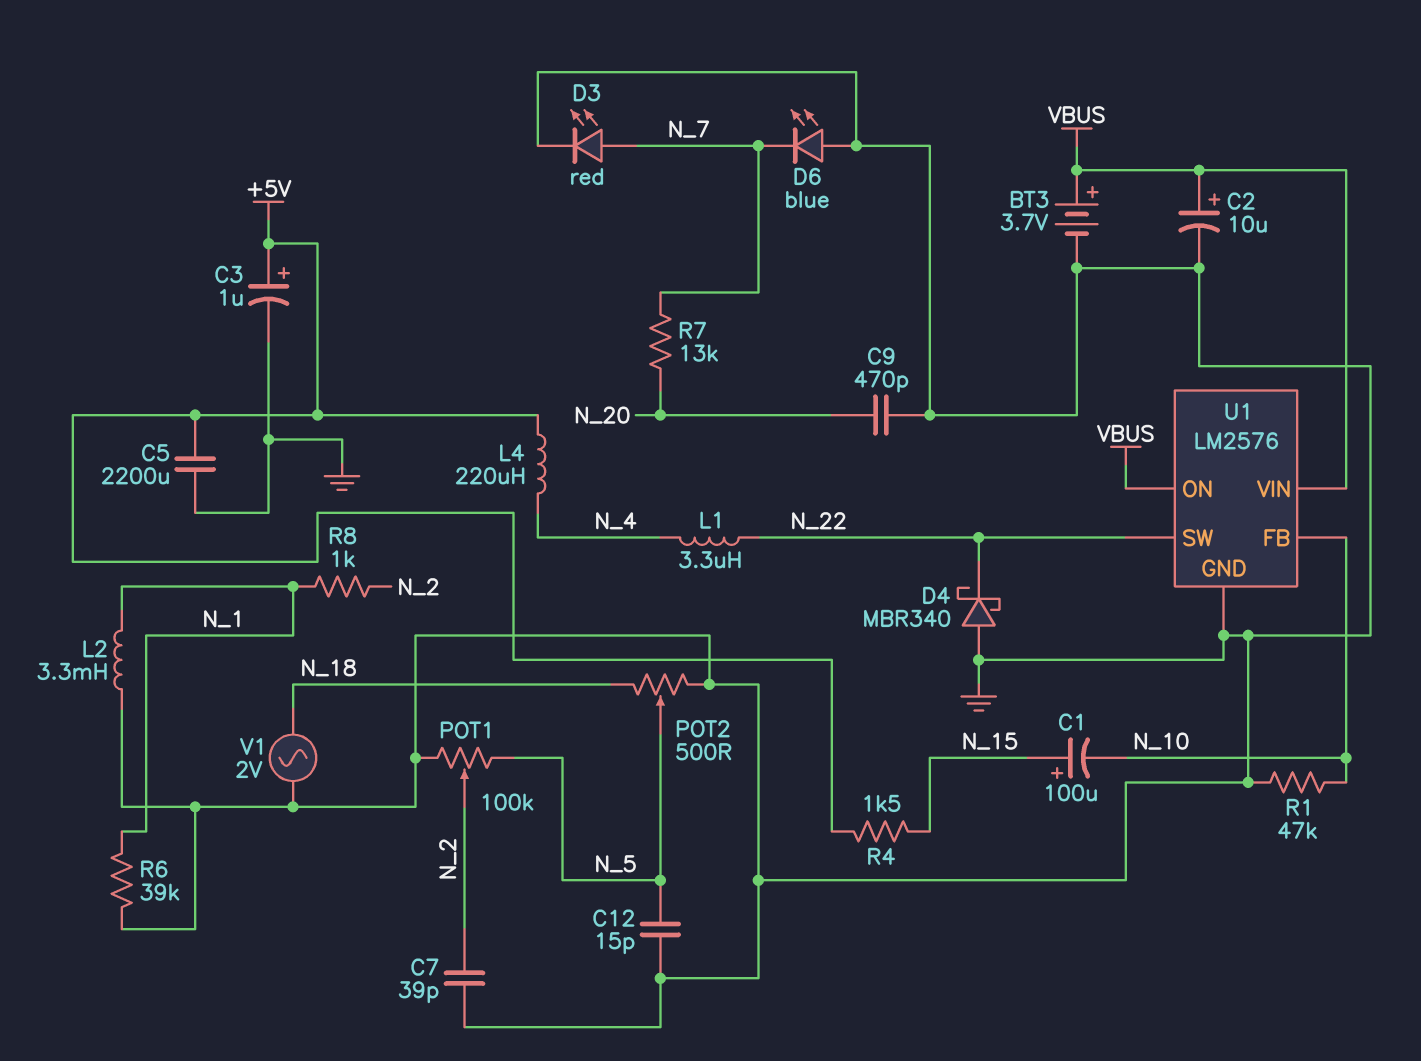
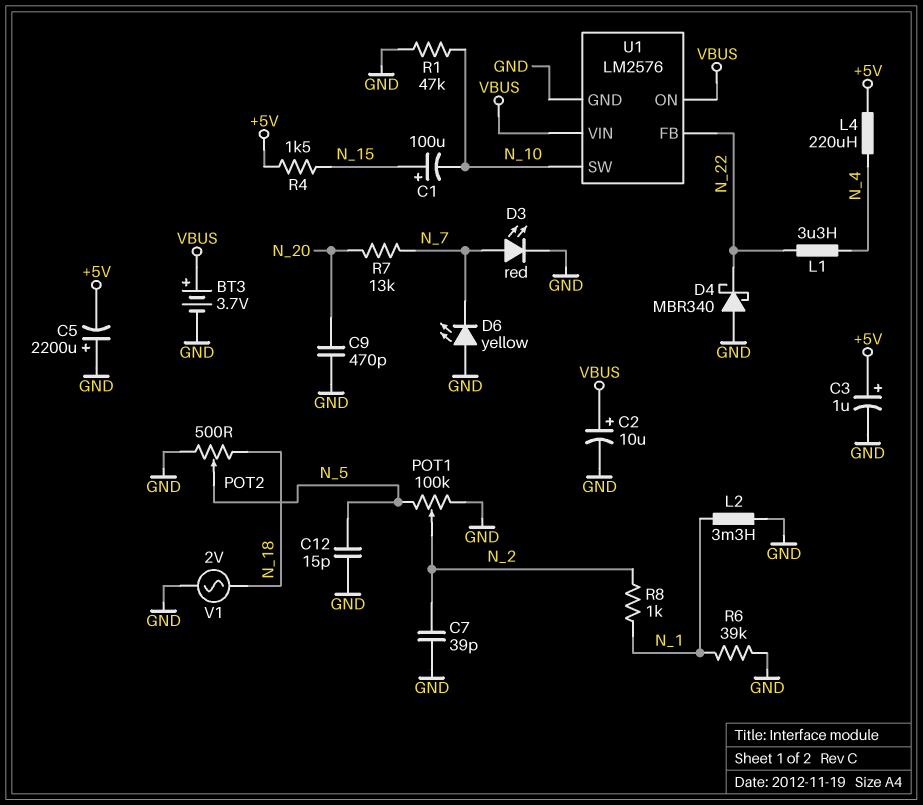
C5: 2200uF (+5V, GND) -> 2200uF (plus GND, minus +5V)
D6: LED blue (A GND, K N_7) -> LED yellow (A GND, K N_7)
U1 pin FB: N_10 -> N_22
U1 pin SW: N_22 -> N_10

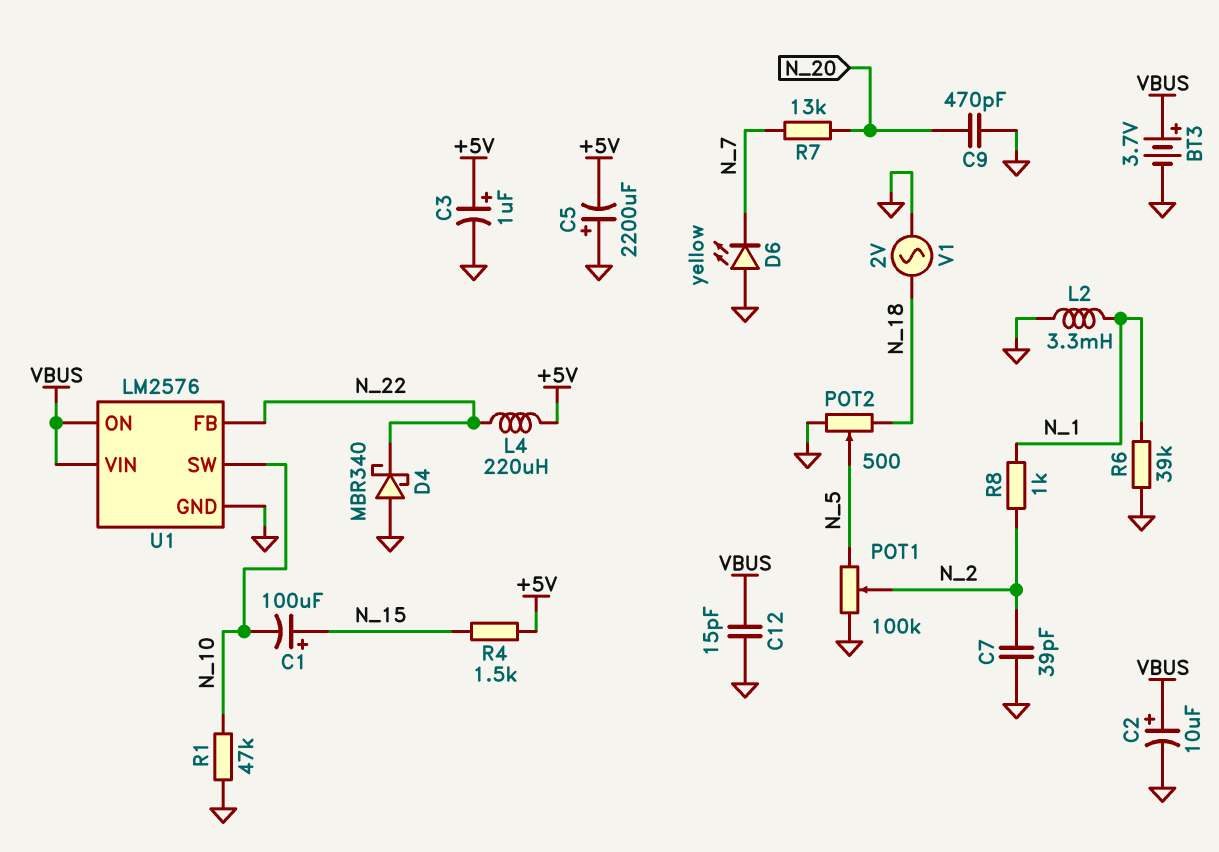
C12: 15pF (GND, N_5) -> 15pF (GND, VBUS)
D3: LED red (A N_7, K GND) -> none
L1: 3.3uH (N_4, N_22) -> none
L4: 220uH (+5V, N_4) -> 220uH (+5V, N_22)

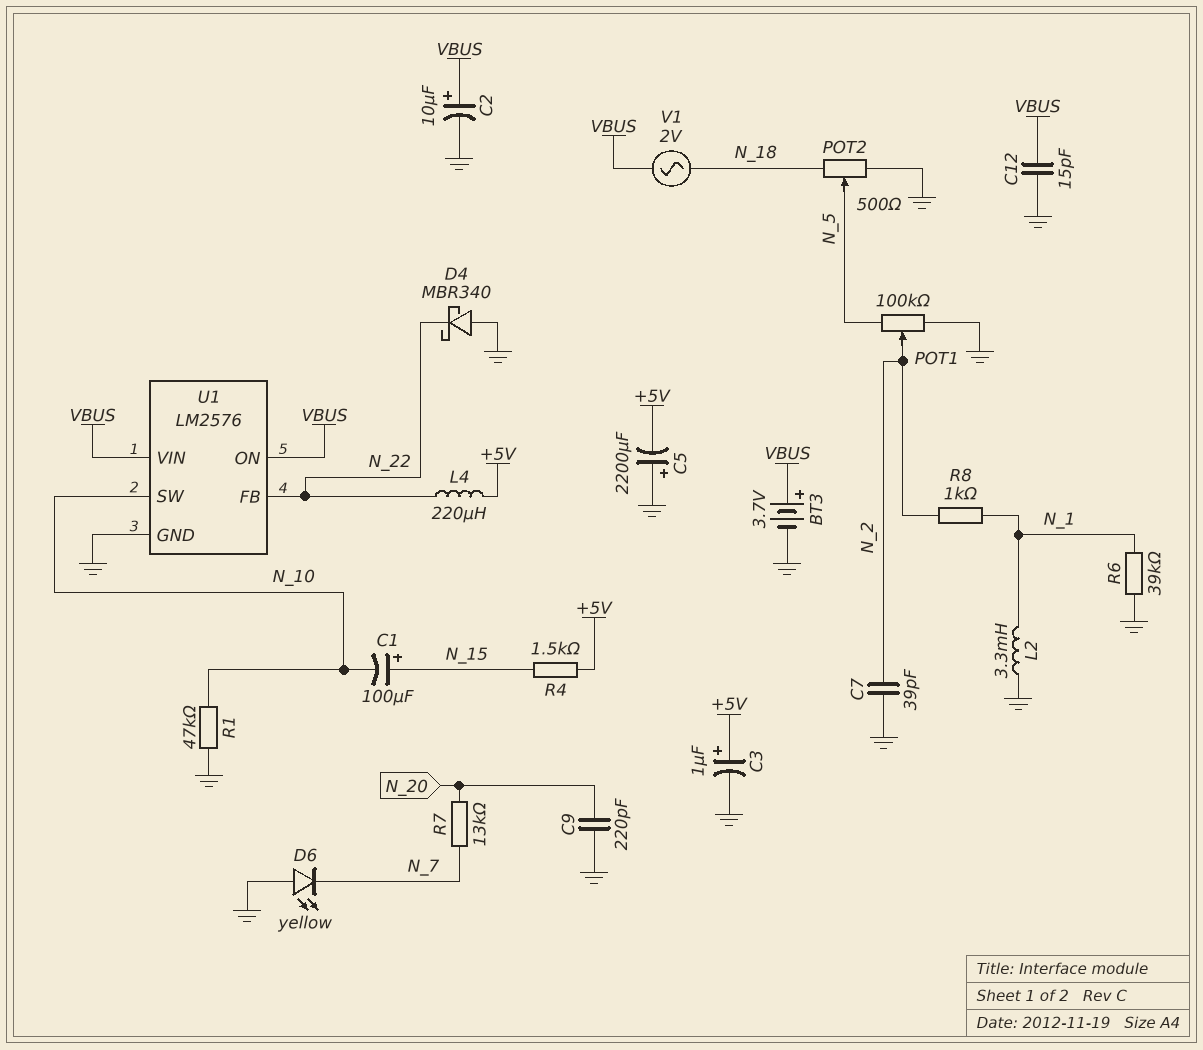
C9: 470pF (GND, N_20) -> 220pF (GND, N_20)
V1: AC 2V (GND, N_18) -> AC 2V (N_18, VBUS)

